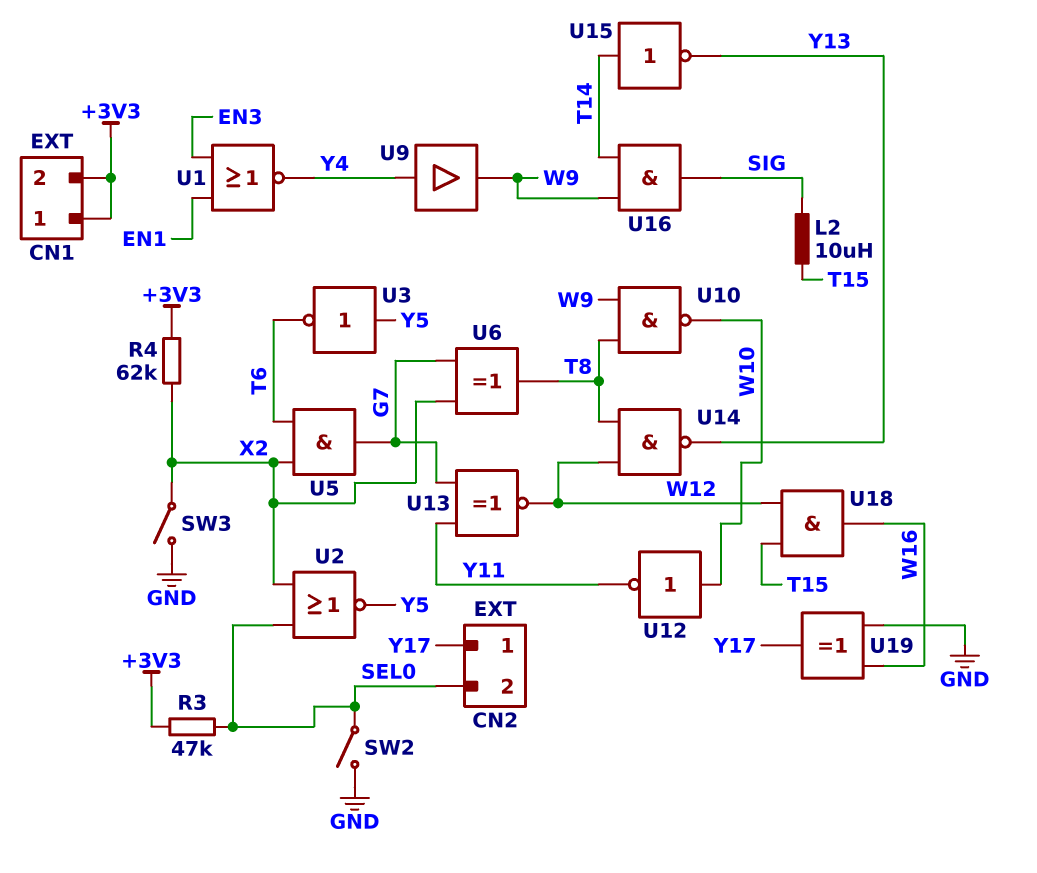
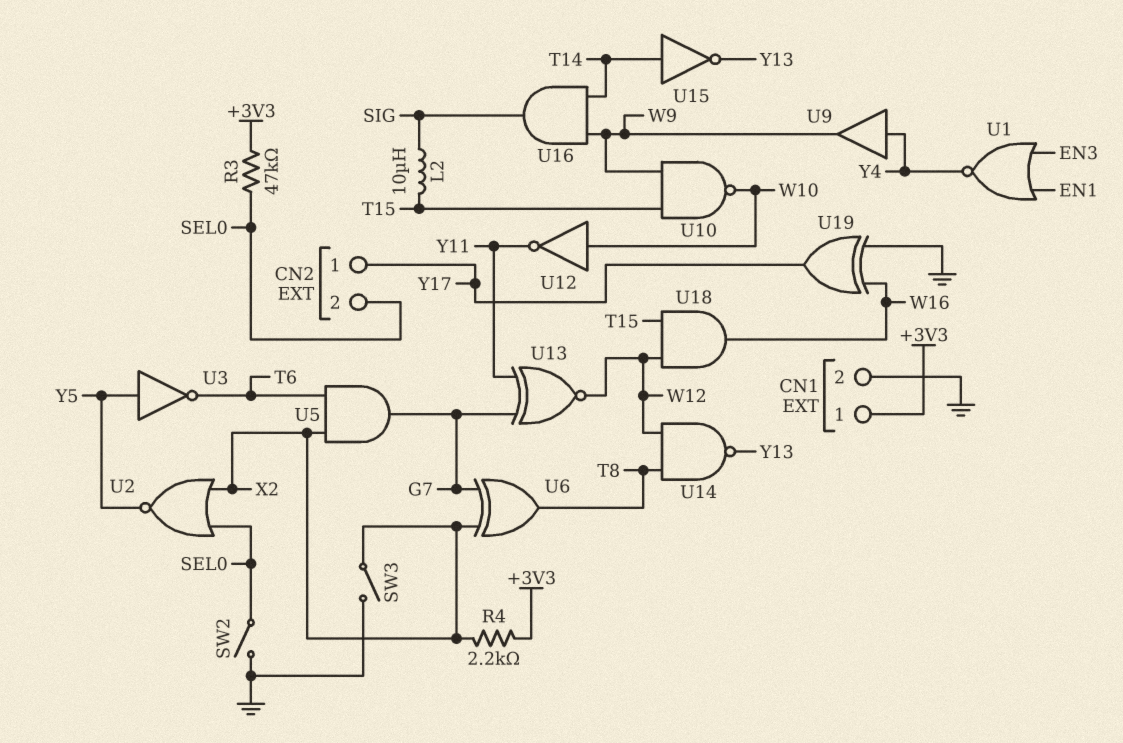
CN1 pin 2: +3V3 -> GND
R4: 62k (+3V3, X2) -> 2.2k (+3V3, X2)
U10: NAND (in T8, in W9, out W10) -> NAND (in T15, in W9, out W10)

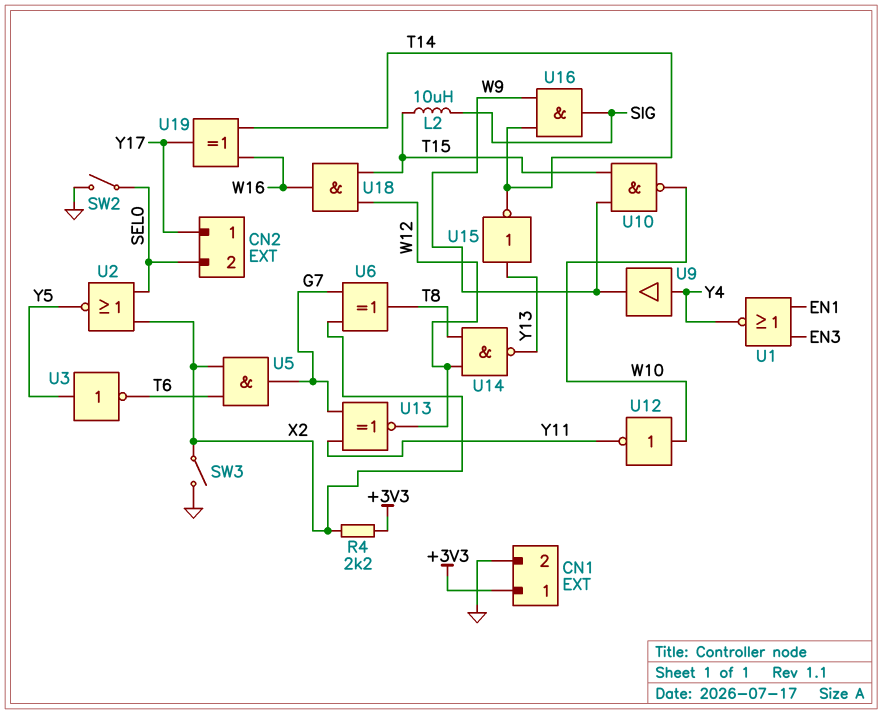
R3: 47k (+3V3, SEL0) -> none
U15: NOT (in T14, out Y13) -> NOT (in Y13, out T14)
U19: XOR (in GND, in W16, out Y17) -> XOR (in T14, in W16, out Y17)

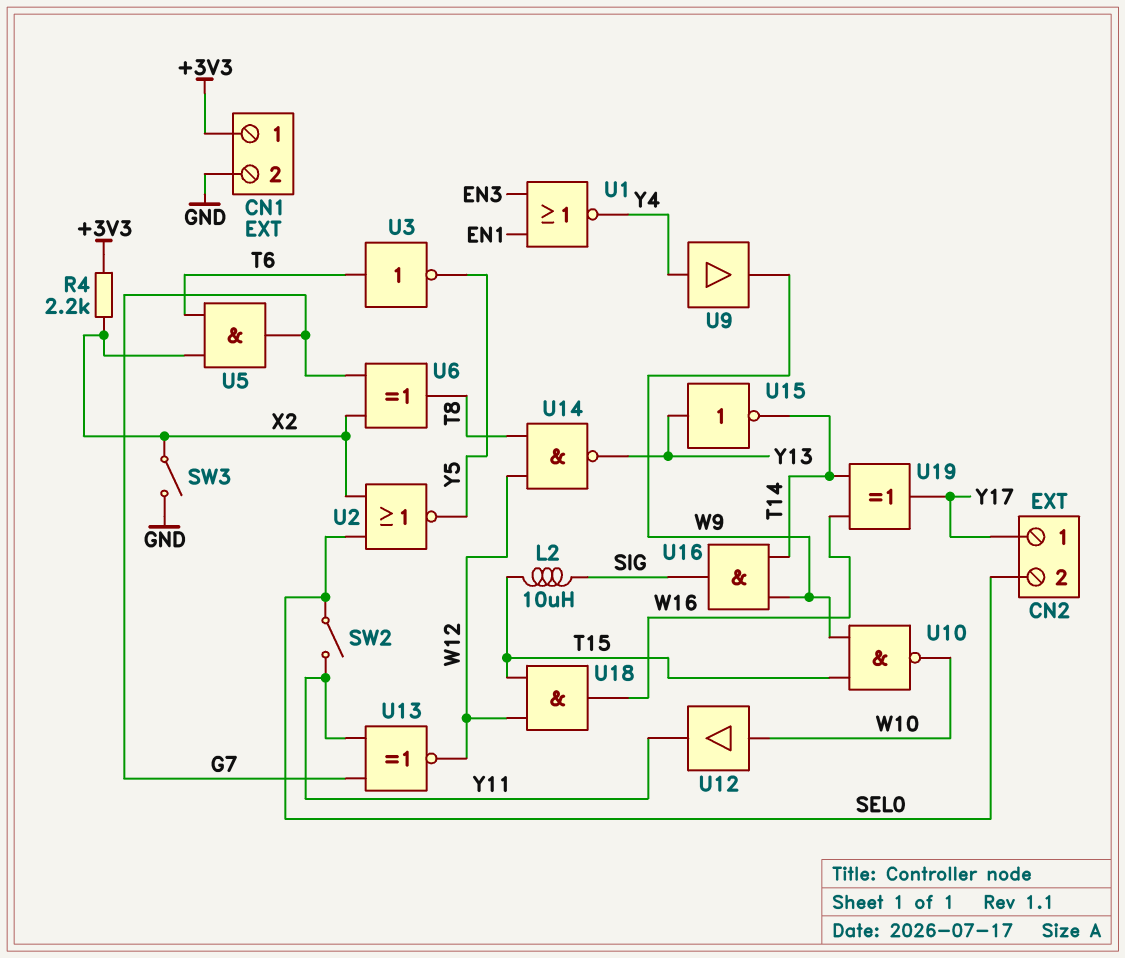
SW2: switch (GND, SEL0) -> switch (SEL0, Y11)
U3: NOT (in Y5, out T6) -> NOT (in T6, out Y5)
U12: NOT (in W10, out Y11) -> buffer (in W10, out Y11)

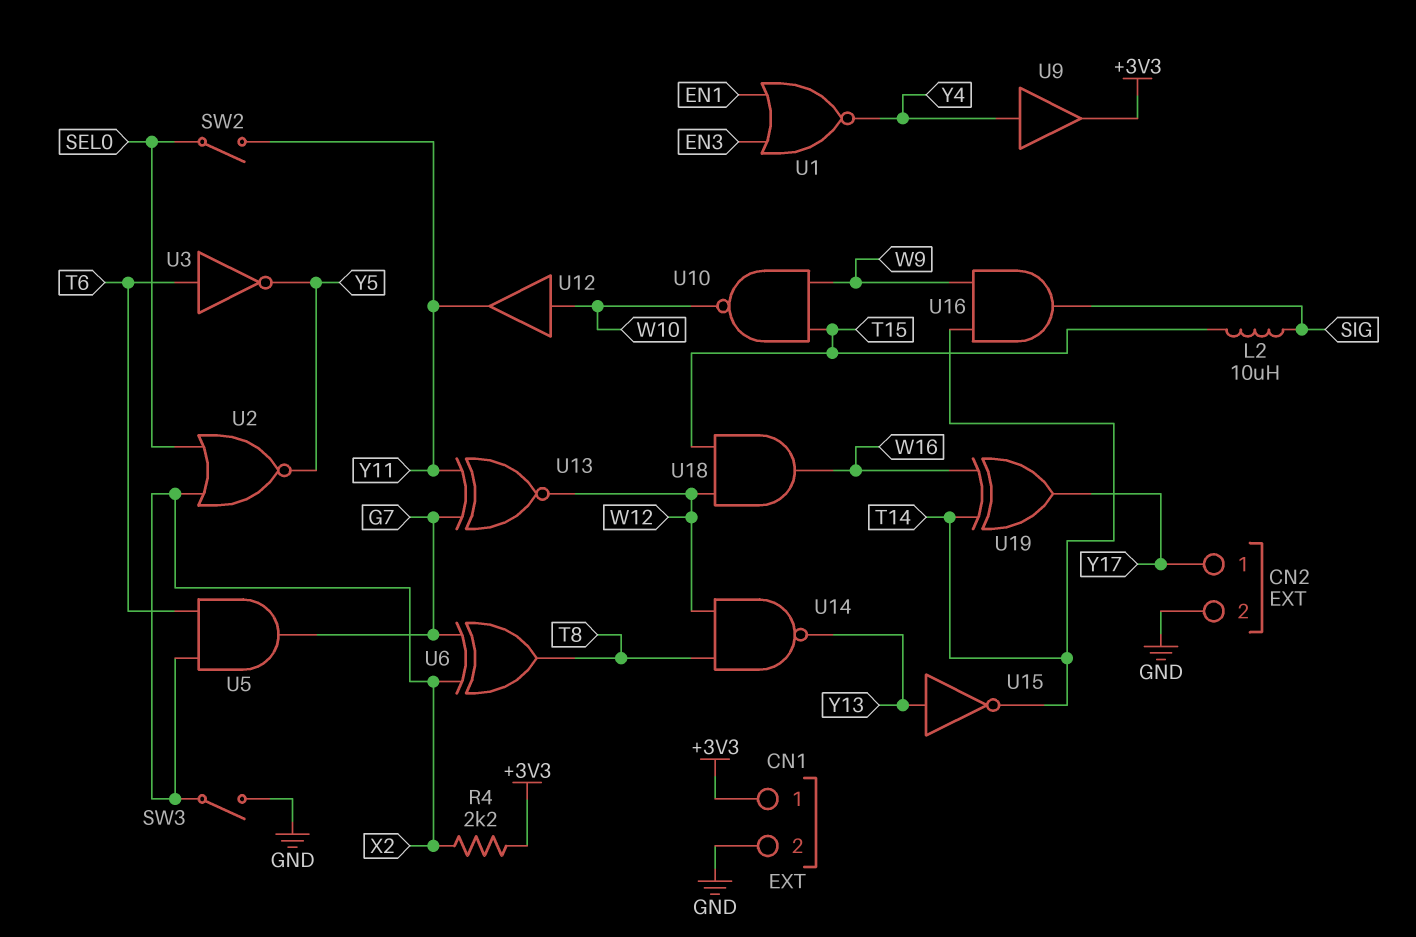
CN2 pin 2: SEL0 -> GND
U9: buffer (in Y4, out W9) -> buffer (in Y4, out +3V3)

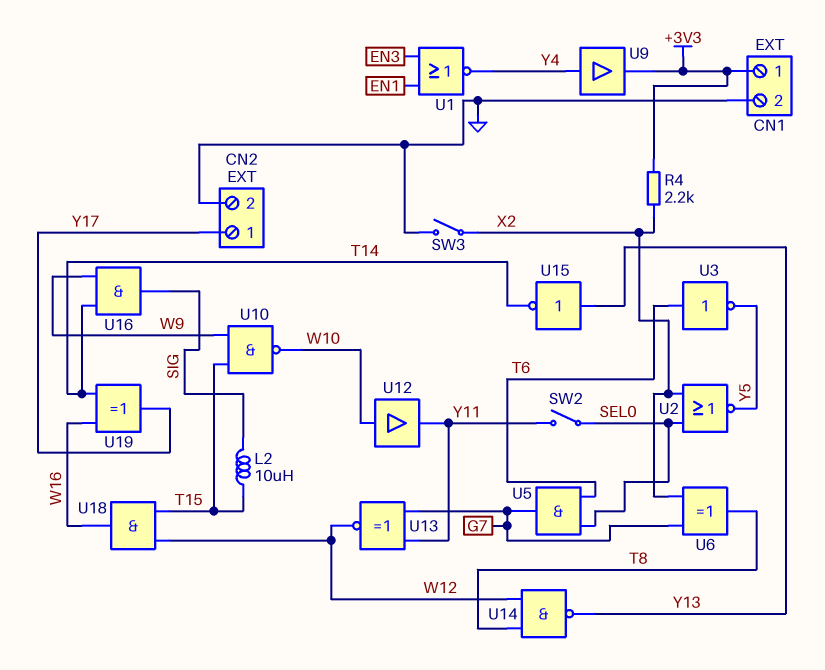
U5: AND (in T6, in X2, out G7) -> AND (in SEL0, in T6, out G7)

